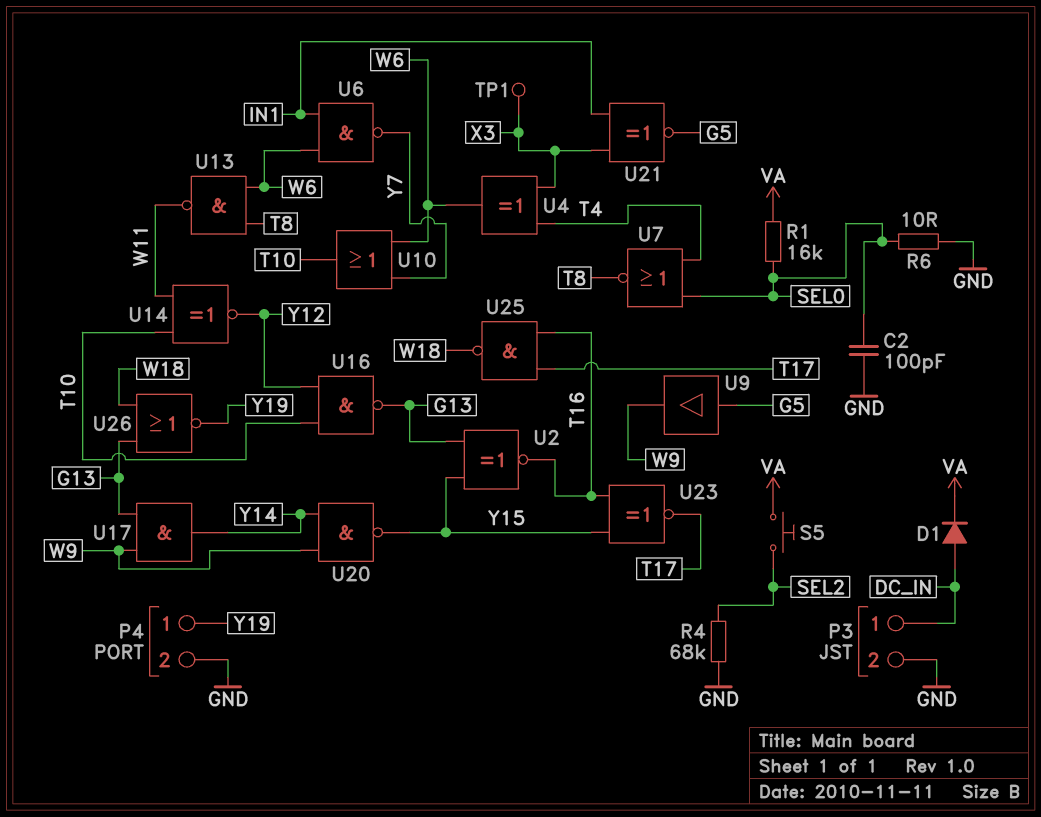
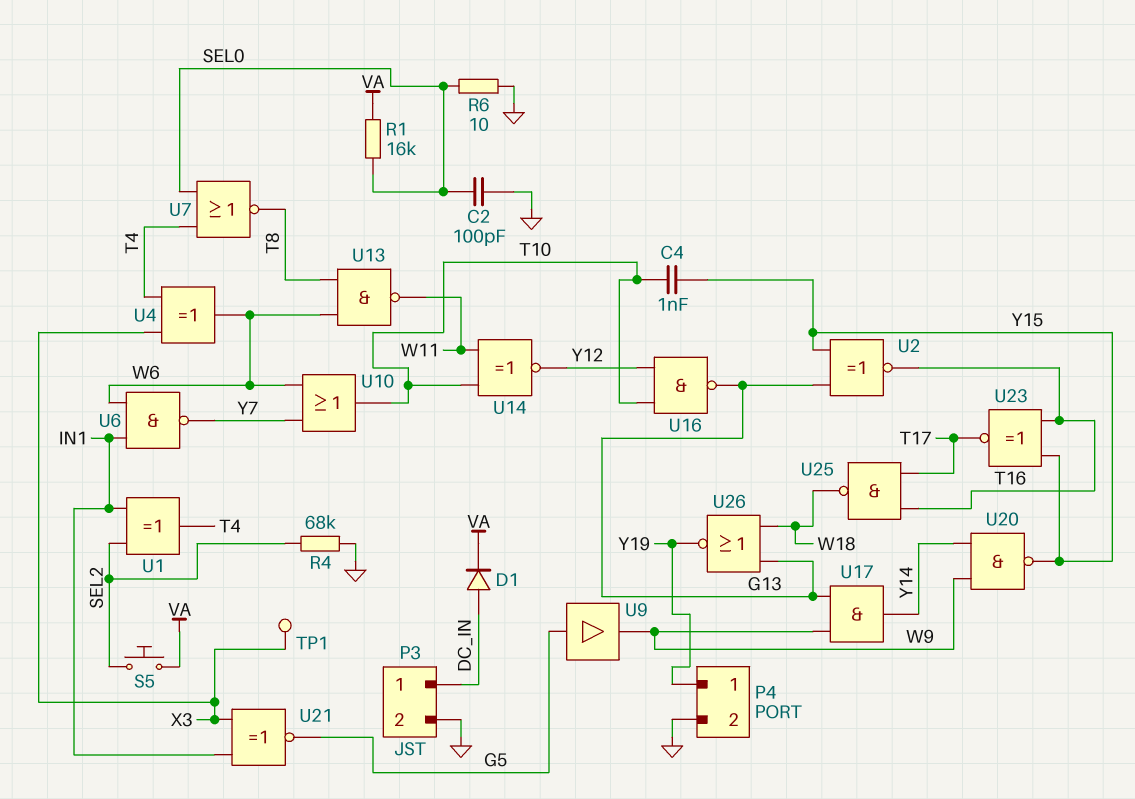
C4: none -> 1nF (T10, Y15)
U1: none -> XOR (in IN1, in SEL2, out T4)

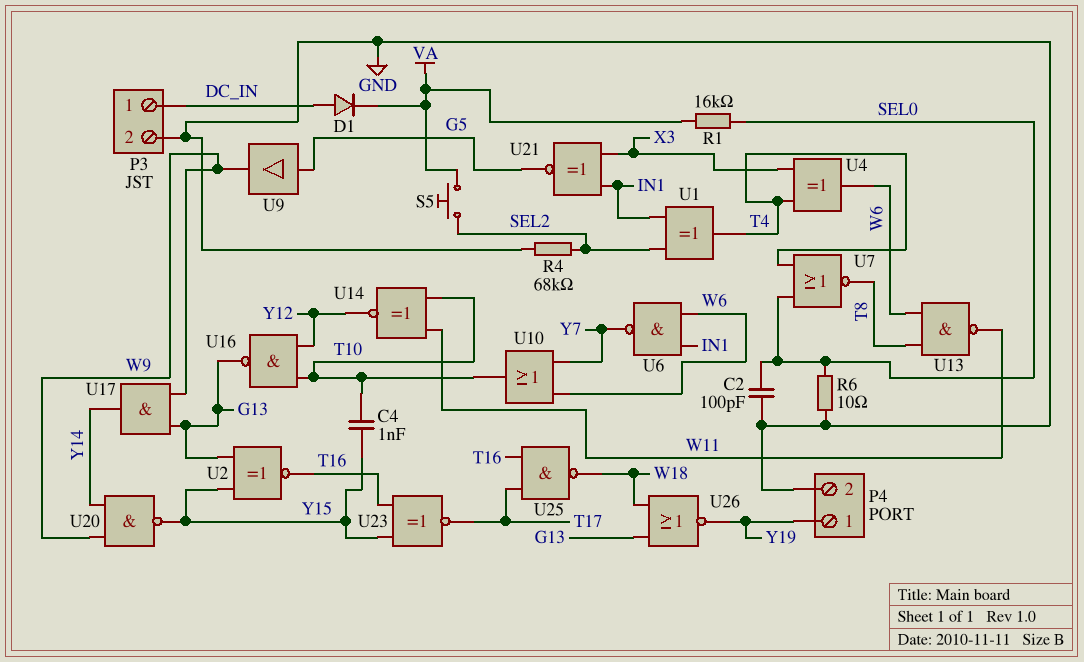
TP1: test point (X3) -> none

